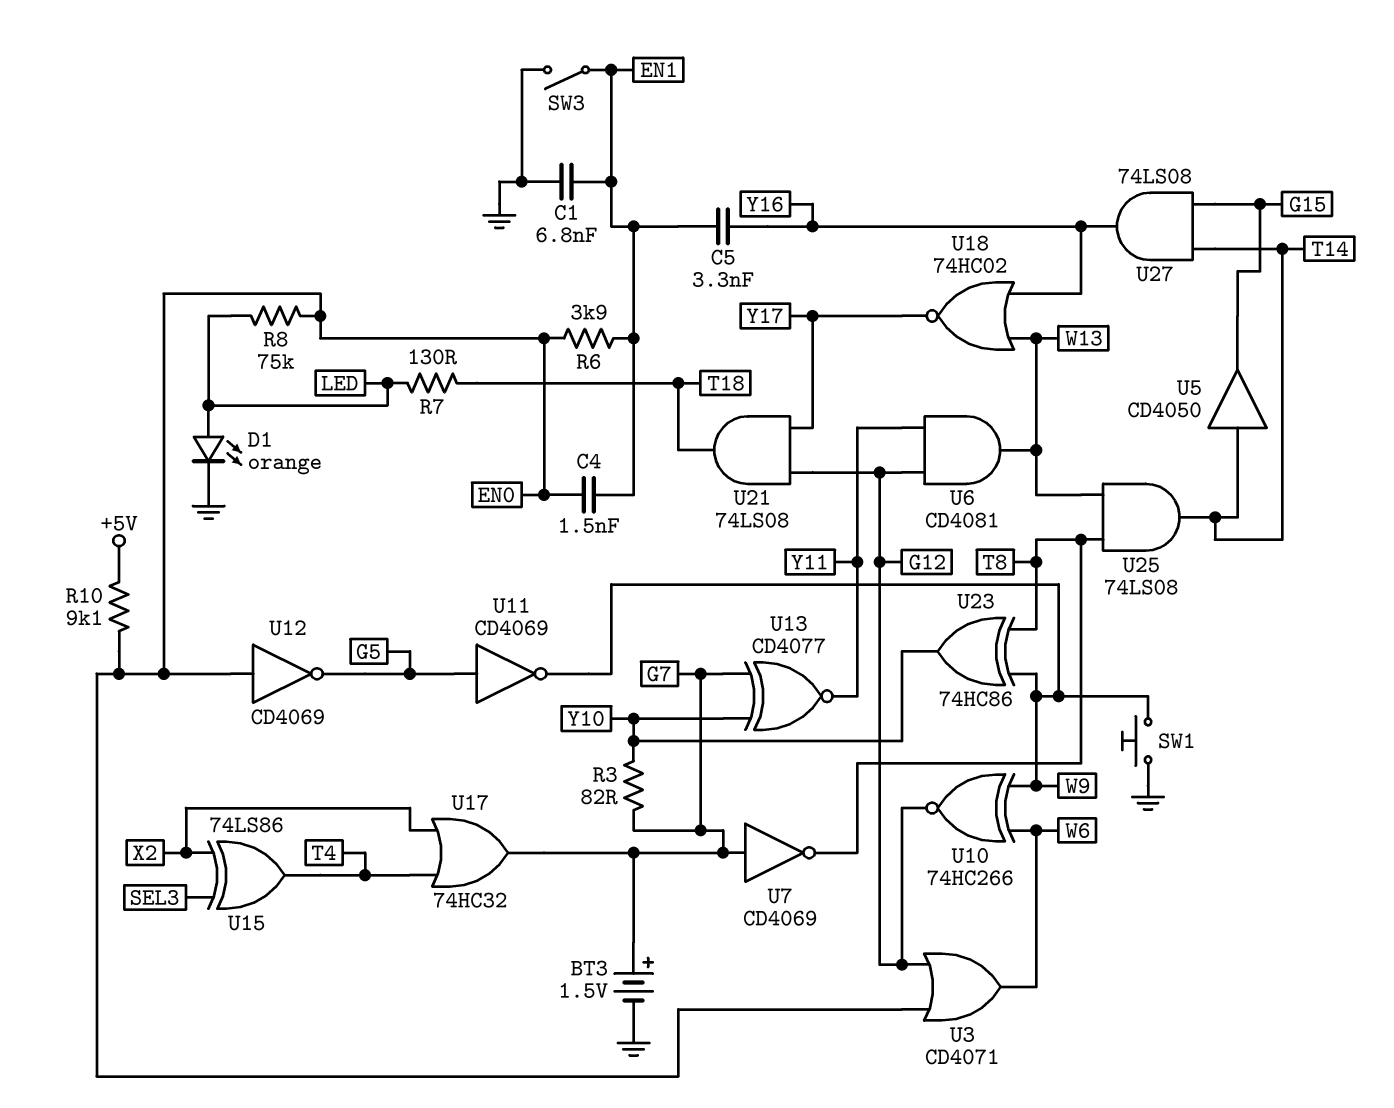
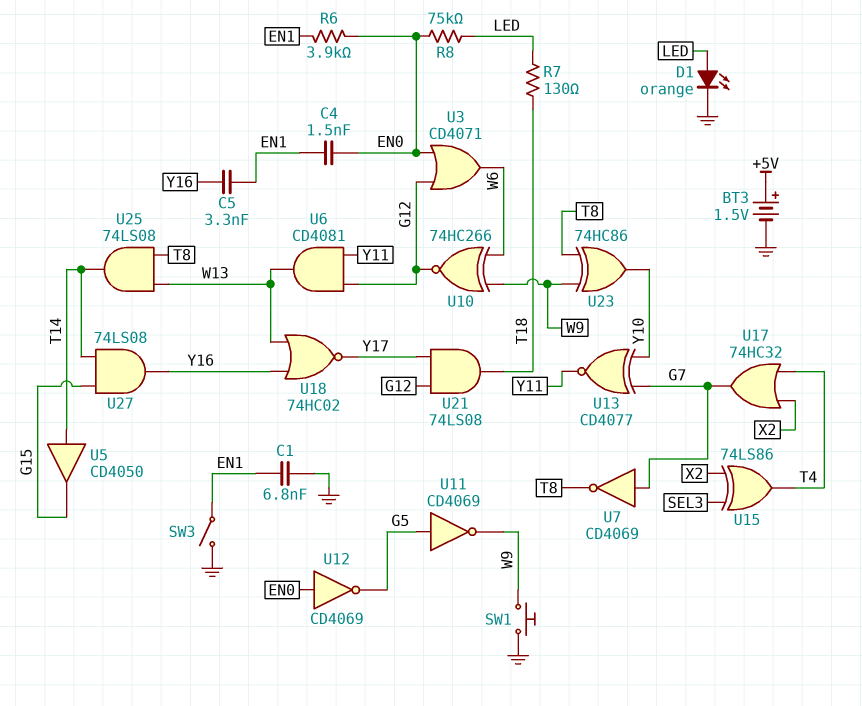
BT3: 1.5V (plus G7, minus GND) -> 1.5V (plus +5V, minus GND)
R3: 82 (G7, Y10) -> none
R10: 9.1k (+5V, EN0) -> none

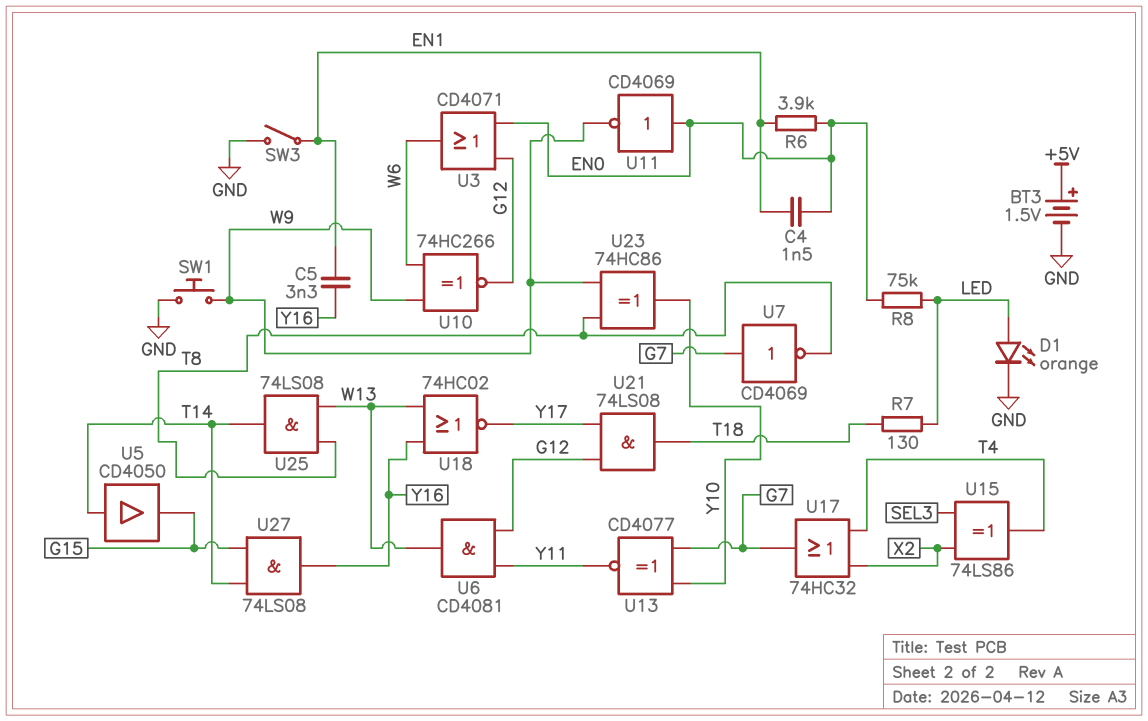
C1: 6.8nF (EN1, GND) -> none
U11: NOT CD4069 (in G5, out W9) -> NOT CD4069 (in EN0, out W9)
U12: NOT CD4069 (in EN0, out G5) -> none

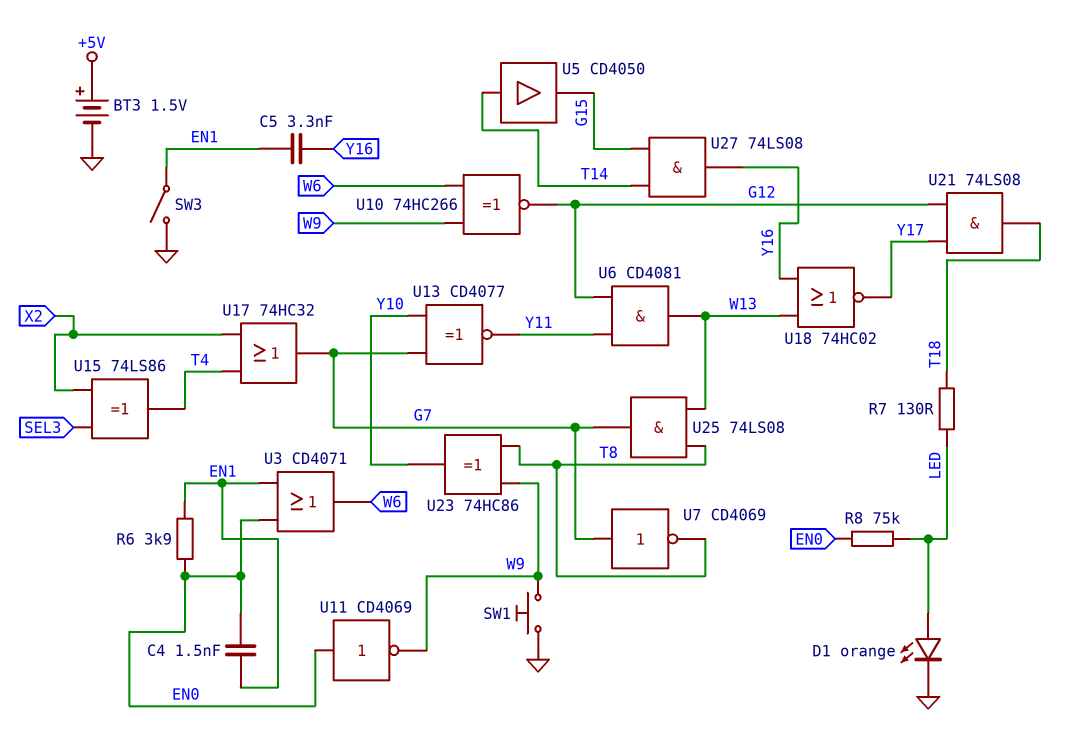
U3: OR CD4071 (in EN0, in G12, out W6) -> OR CD4071 (in EN0, in EN1, out W6)
U25: AND 74LS08 (in T8, in W13, out T14) -> AND 74LS08 (in T8, in W13, out G7)

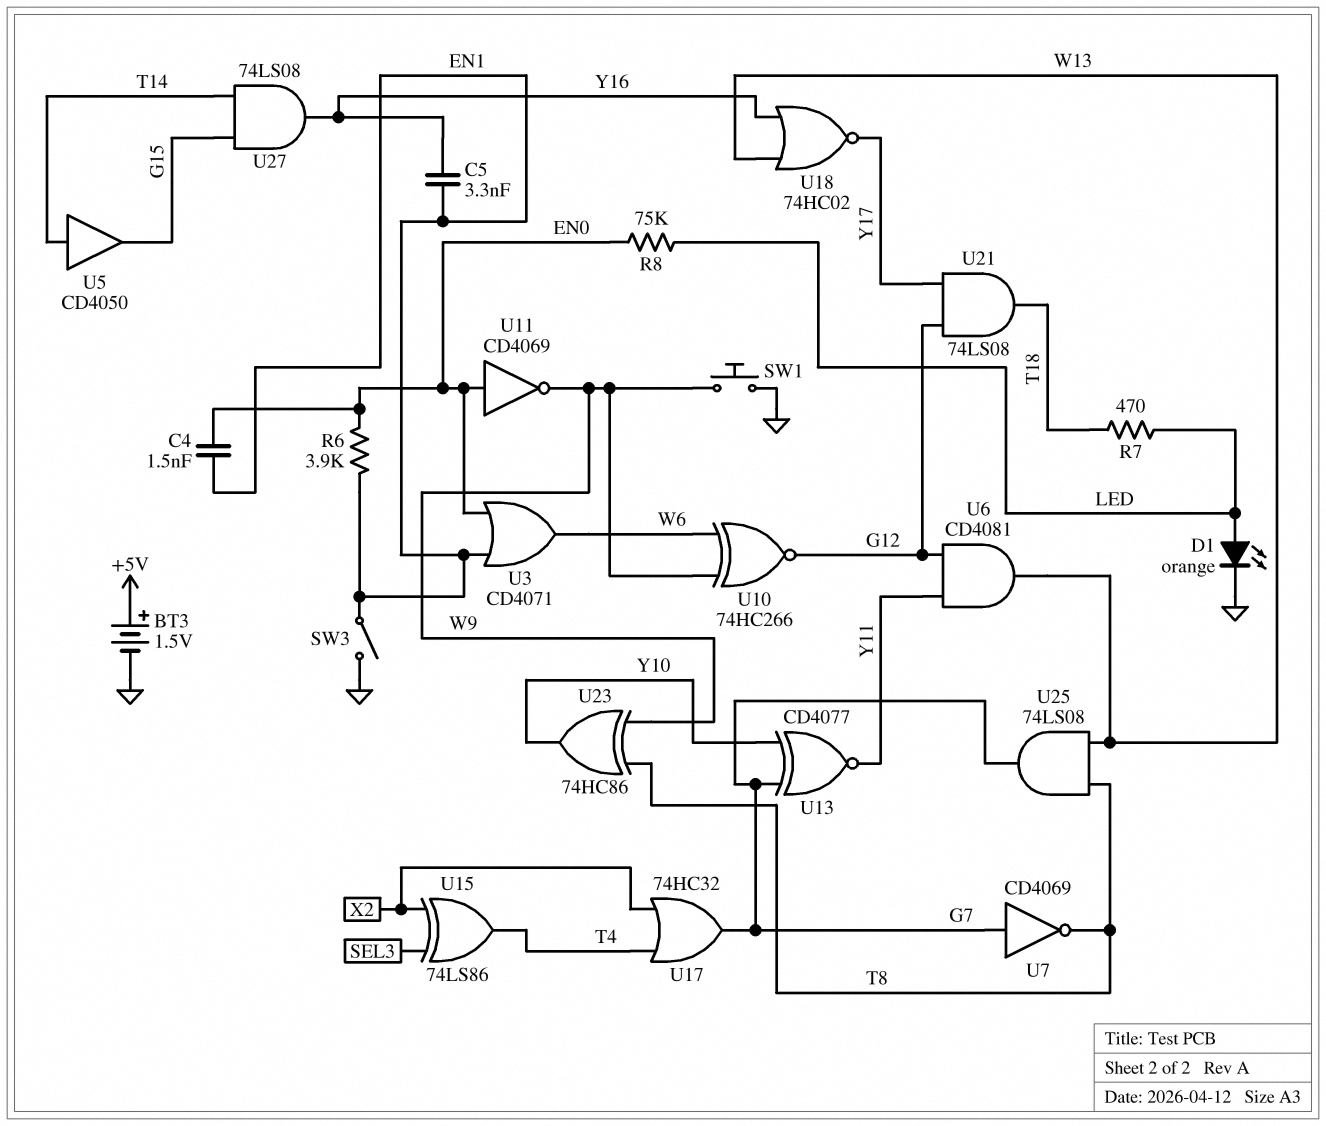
R7: 130 (LED, T18) -> 470 (LED, T18)

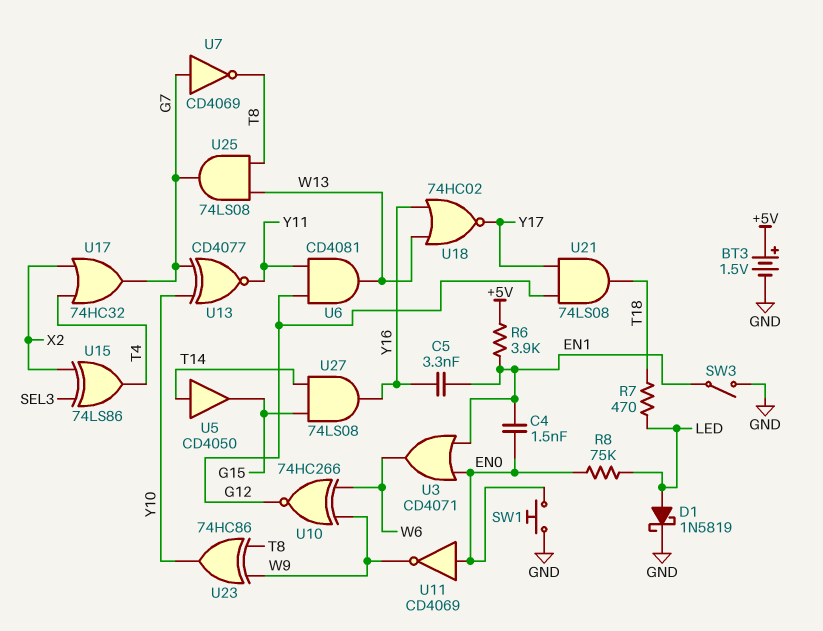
D1: LED orange (A LED, K GND) -> schottky 1N5819 (A LED, K GND)
R6: 3.9k (EN0, EN1) -> 3.9k (+5V, EN1)
SW1: button (GND, W9) -> button (EN0, GND)

